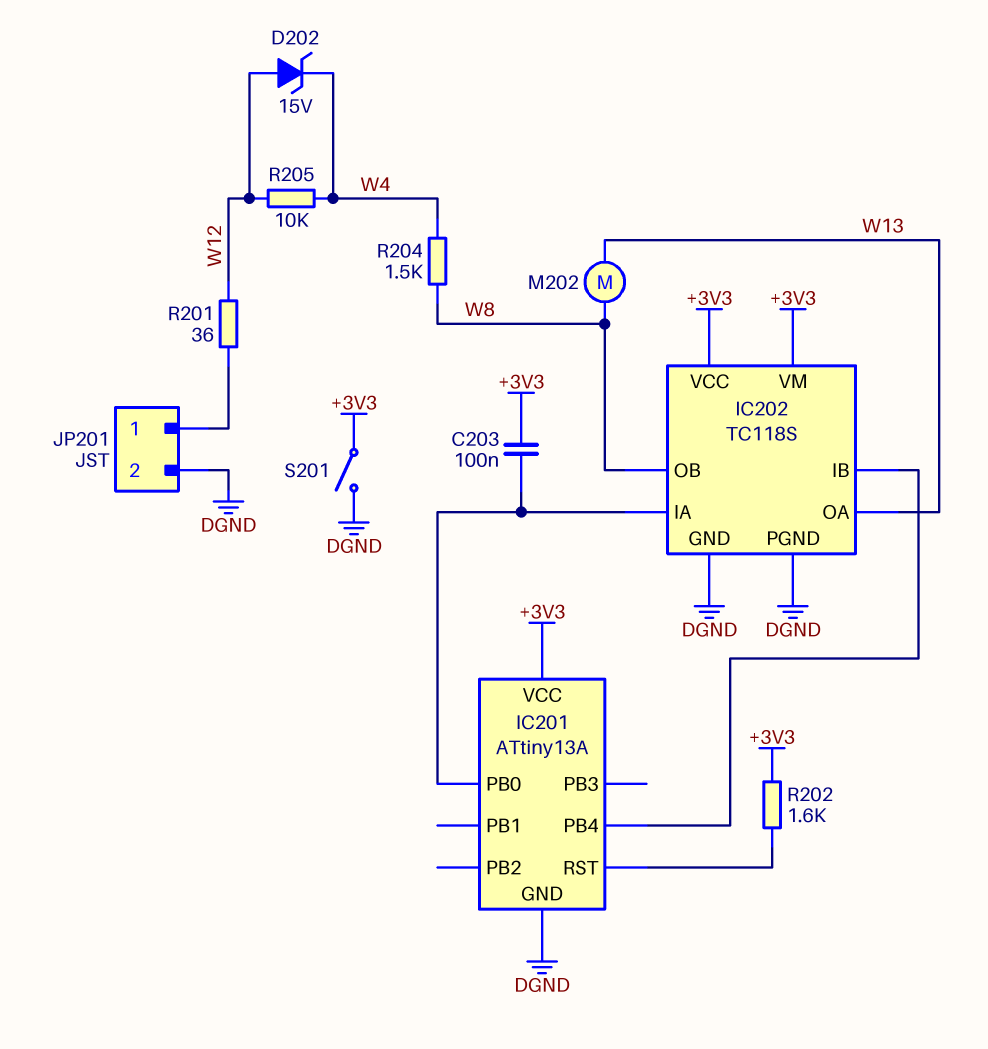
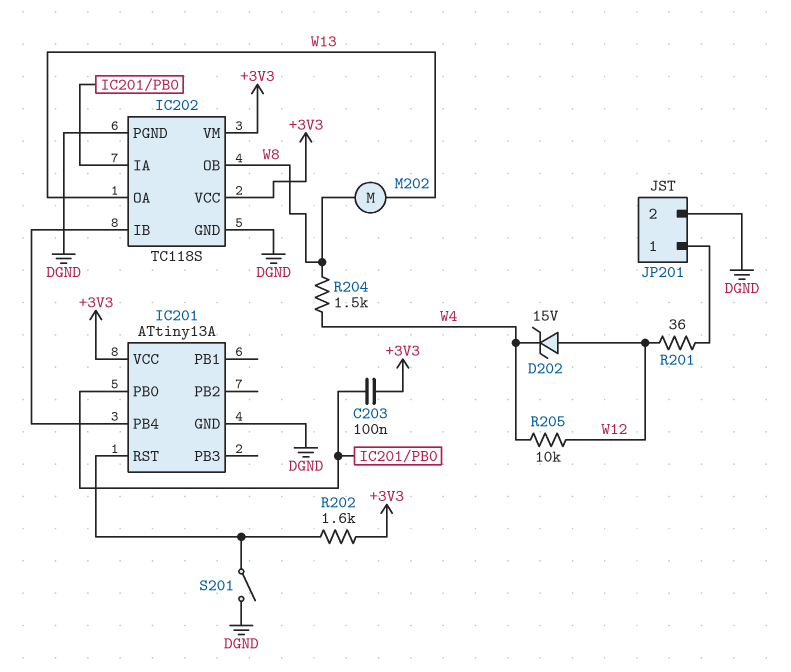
S201: switch (+3V3, DGND) -> switch (DGND, IC201/RST)

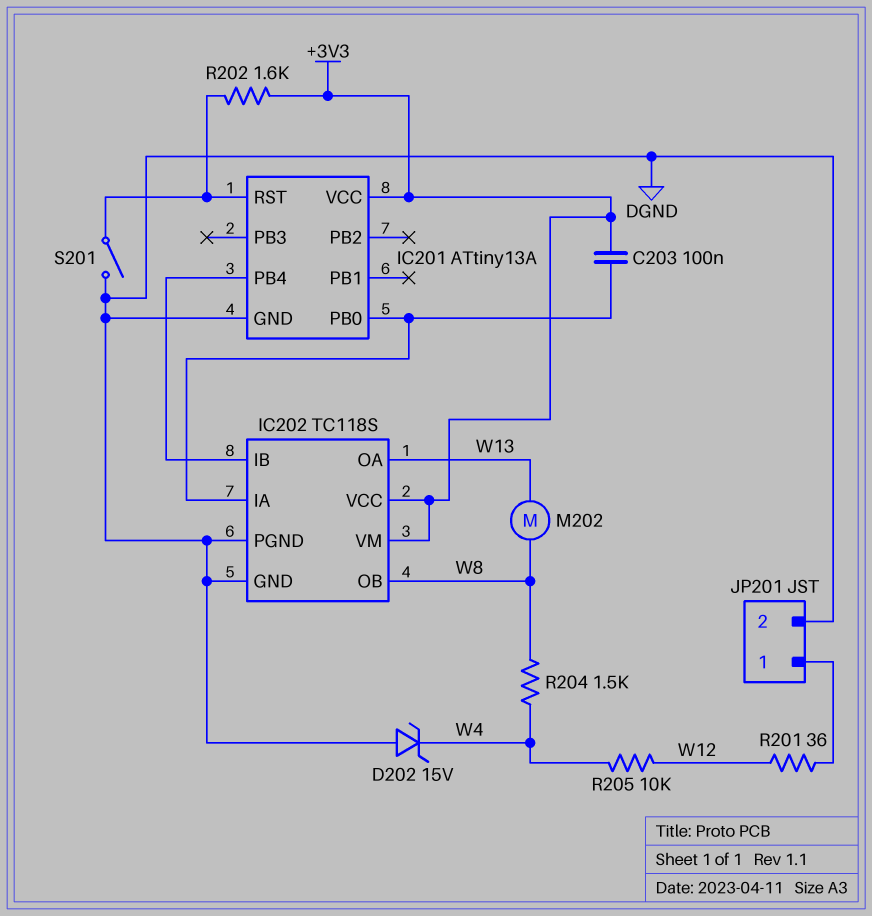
D202: zener 15V (A W12, K W4) -> zener 15V (A DGND, K W4)

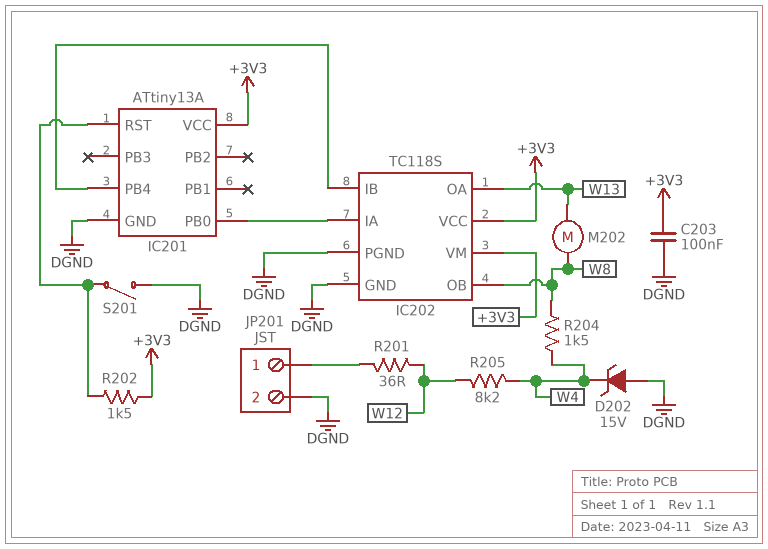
C203: 100nF (+3V3, IC201/PB0) -> 100nF (+3V3, DGND)
R202: 1.6k (+3V3, IC201/RST) -> 1.5k (+3V3, IC201/RST)
R205: 10k (W4, W12) -> 8.2k (W4, W12)

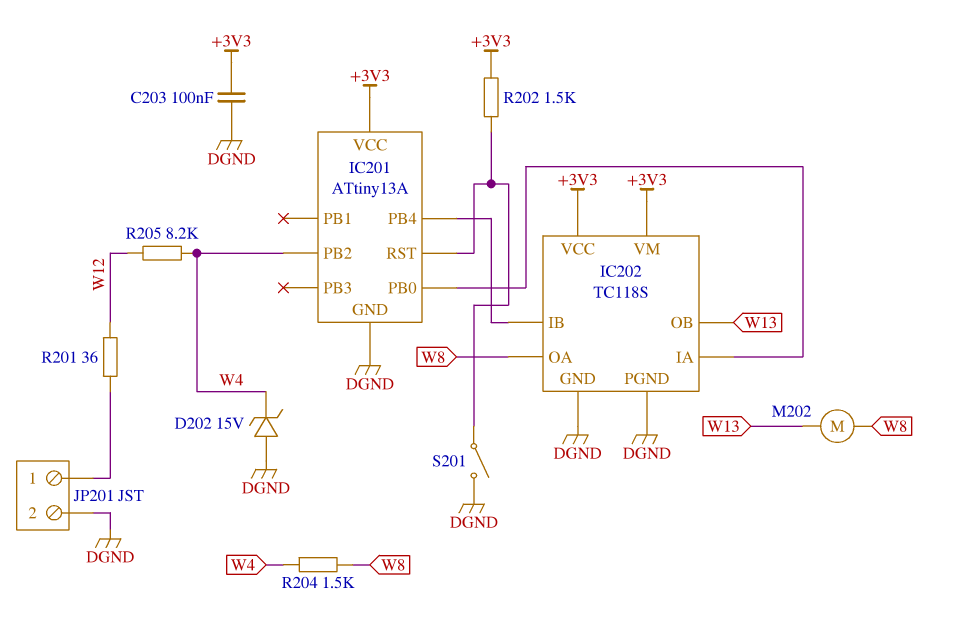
IC201 pin PB2: none -> W4
IC202 pin OA: W13 -> W8
IC202 pin OB: W8 -> W13

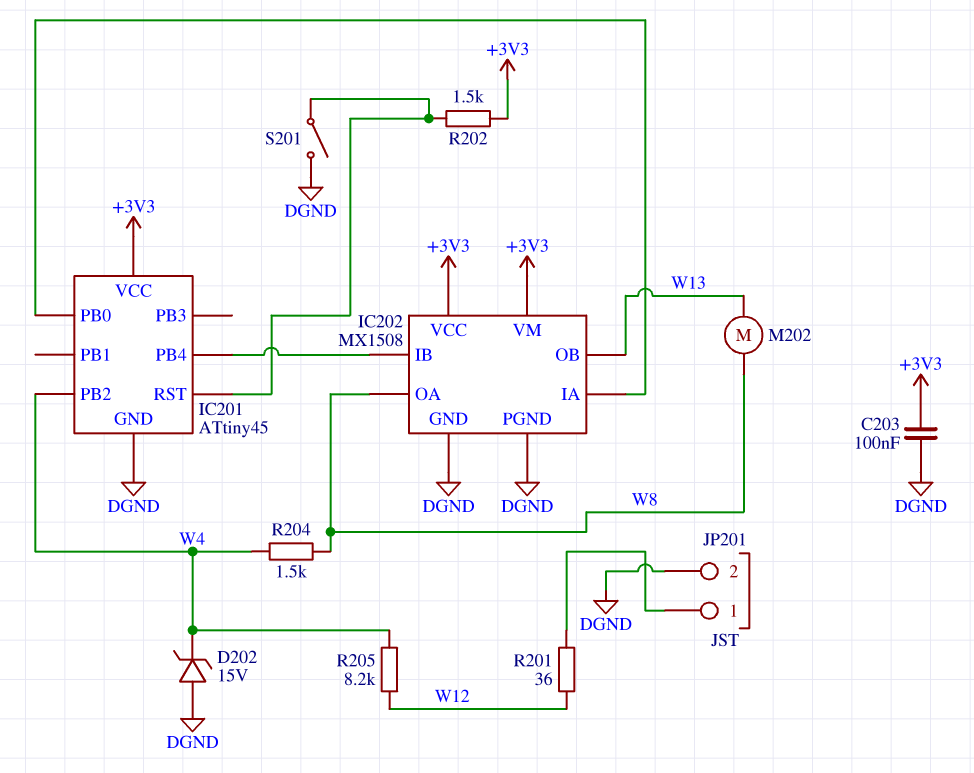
IC201: ATtiny13A -> ATtiny45
IC202: TC118S -> MX1508

